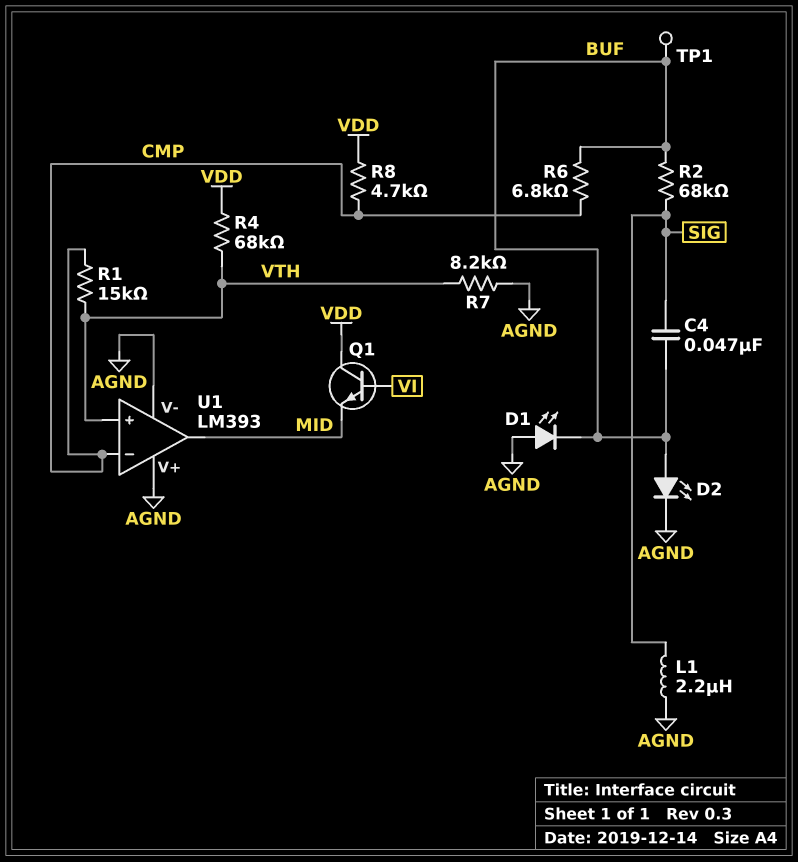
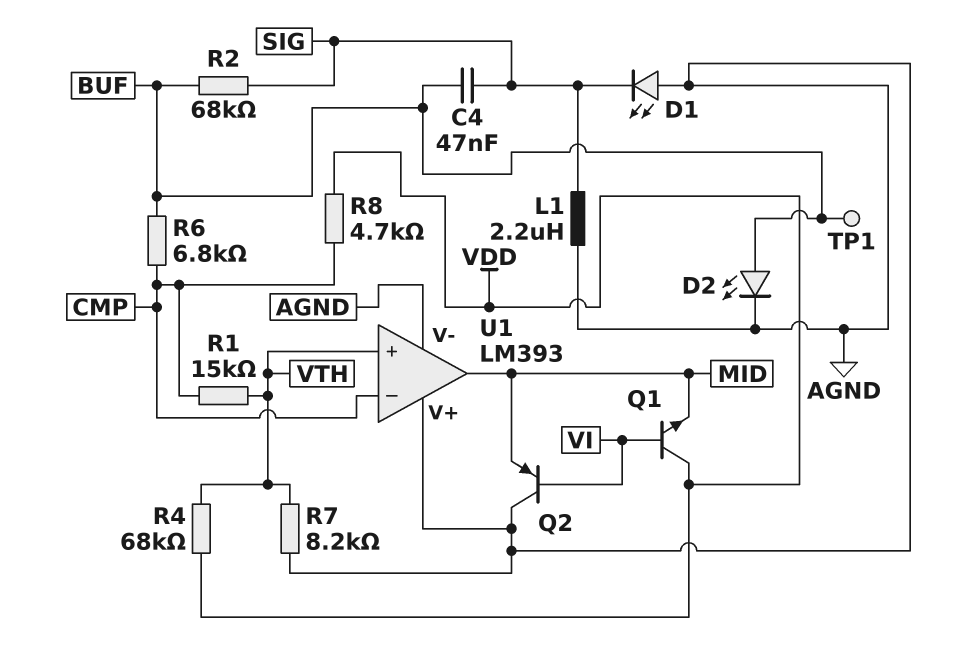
D1: LED (A AGND, K BUF) -> LED (A AGND, K SIG)
Q2: none -> PNP (B VI, C AGND, E MID)

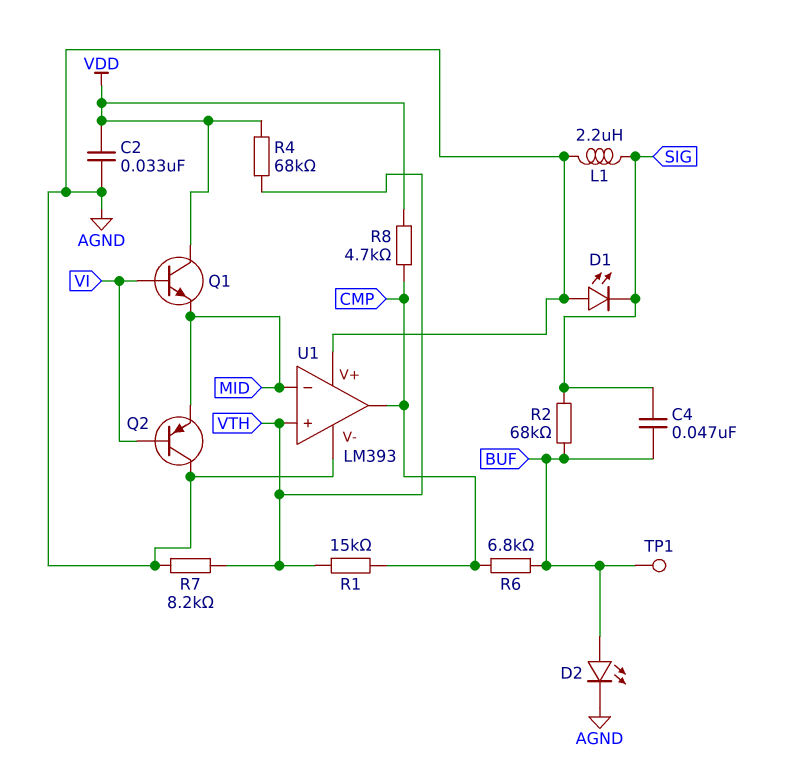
C2: none -> 33nF (AGND, VDD)
U1 pin in-: CMP -> MID
U1 pin out: MID -> CMP

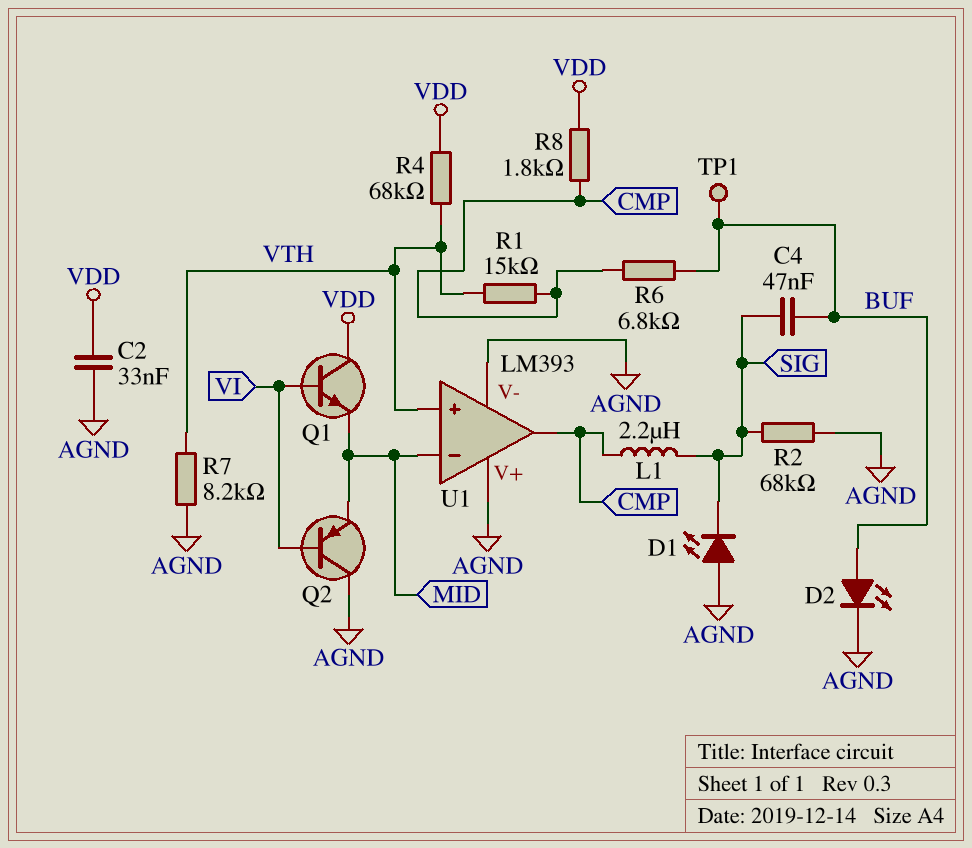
L1: 2.2uH (AGND, SIG) -> 2.2uH (CMP, SIG)
R2: 68k (BUF, SIG) -> 68k (AGND, SIG)
R8: 4.7k (CMP, VDD) -> 1.8k (CMP, VDD)

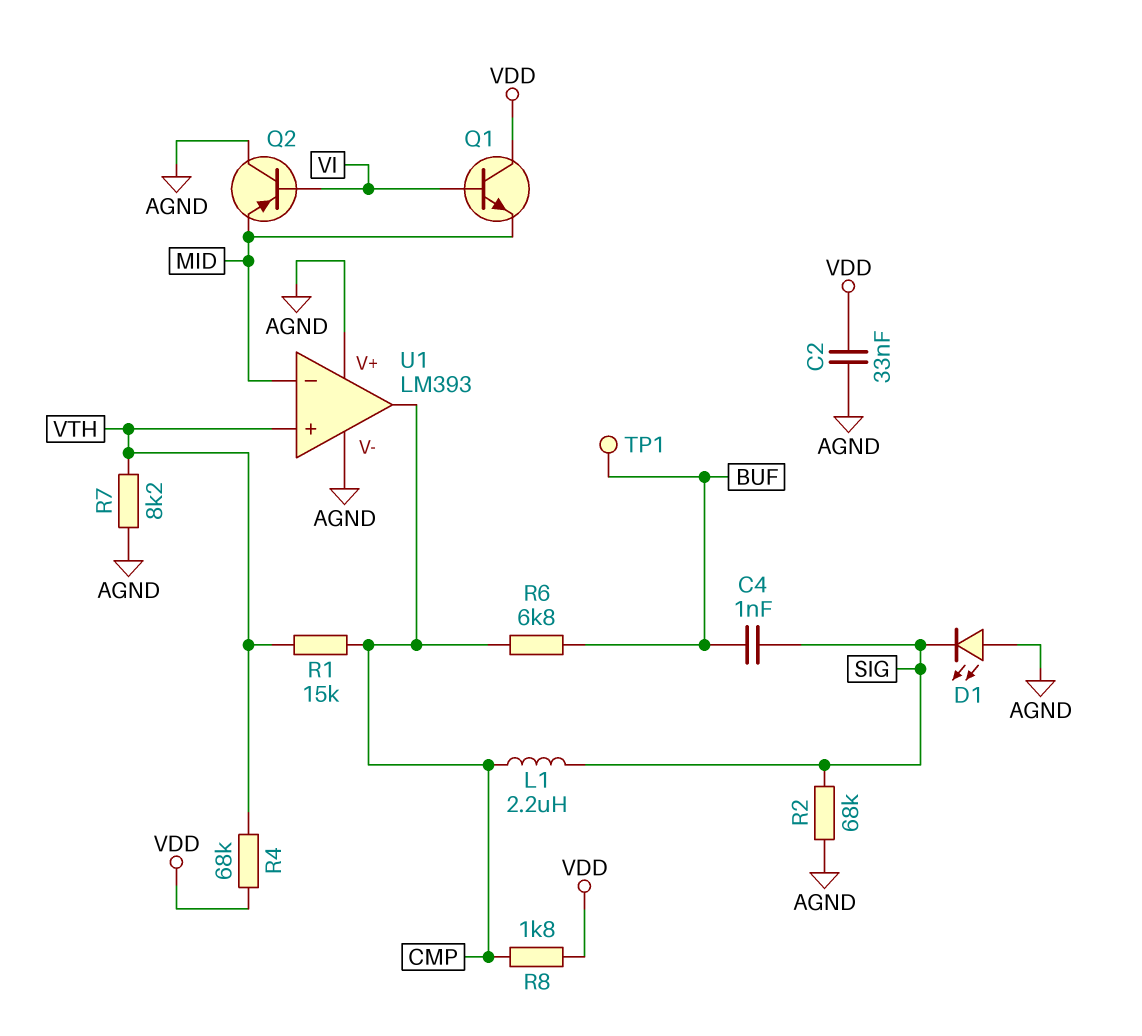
C4: 47nF (BUF, SIG) -> 1nF (BUF, SIG)
D2: LED (A BUF, K AGND) -> none

